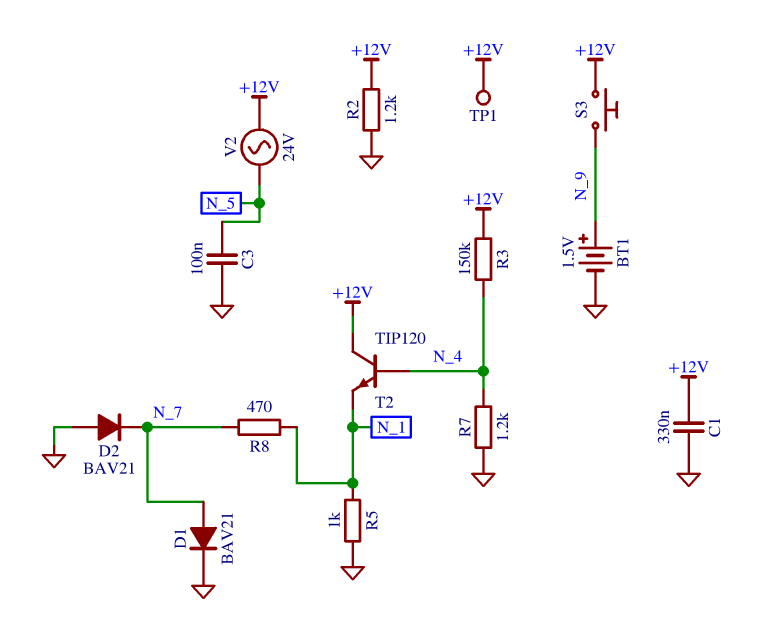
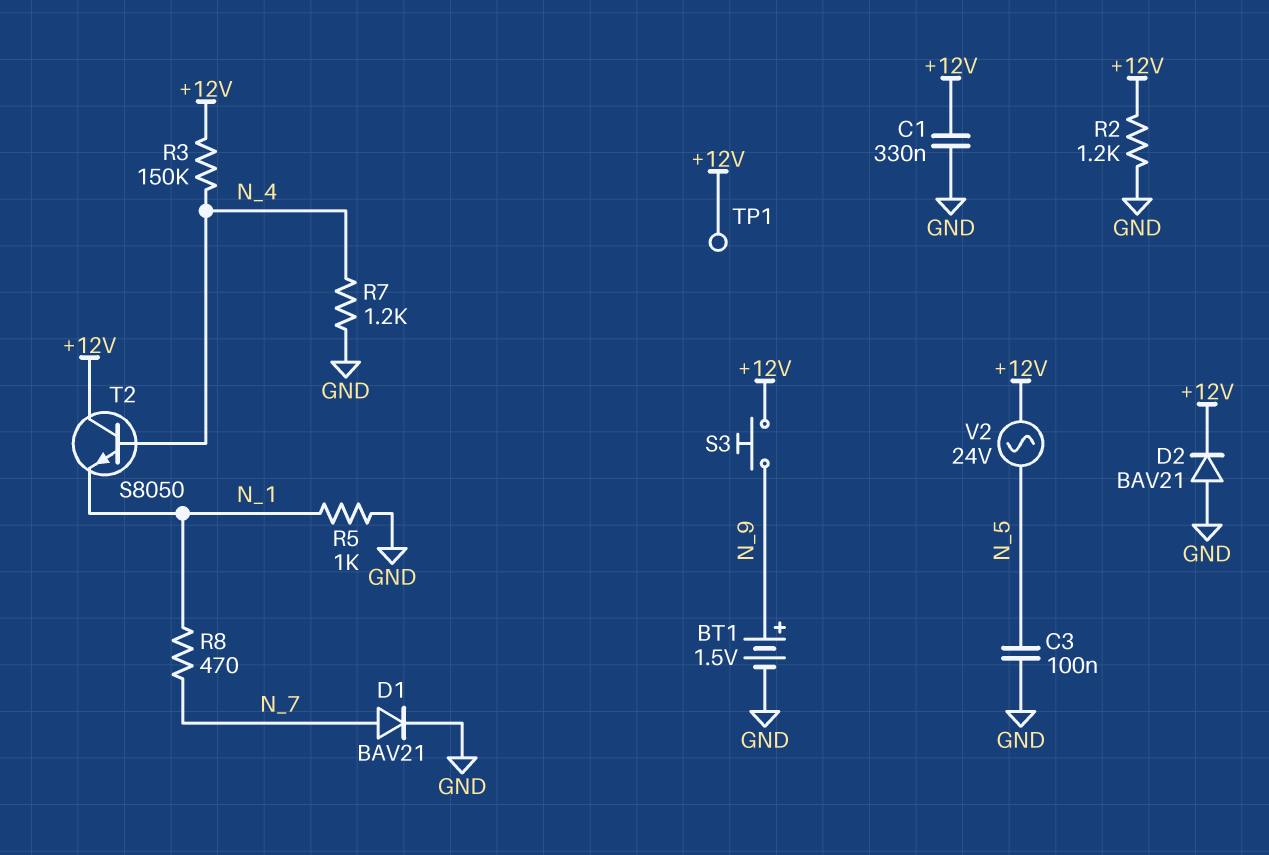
D2: diode BAV21 (A GND, K N_7) -> diode BAV21 (A GND, K +12V)
T2: NPN TIP120 (B N_4, C +12V, E N_1) -> NPN S8050 (B N_4, C +12V, E N_1)

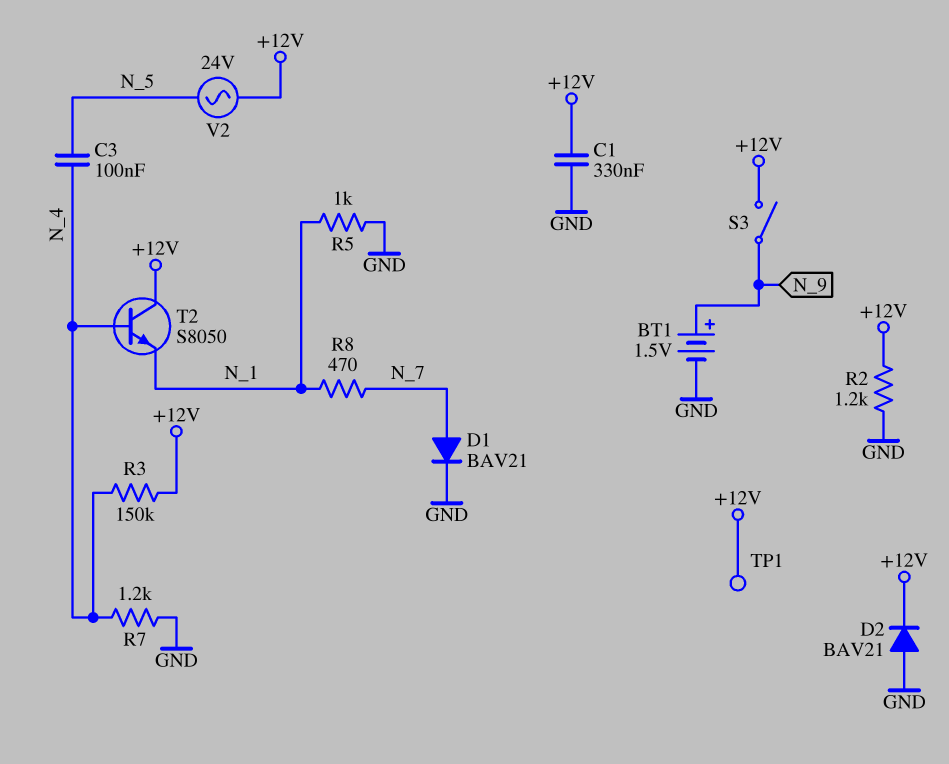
C3: 100nF (GND, N_5) -> 100nF (N_4, N_5)
S3: button (+12V, N_9) -> switch (+12V, N_9)

